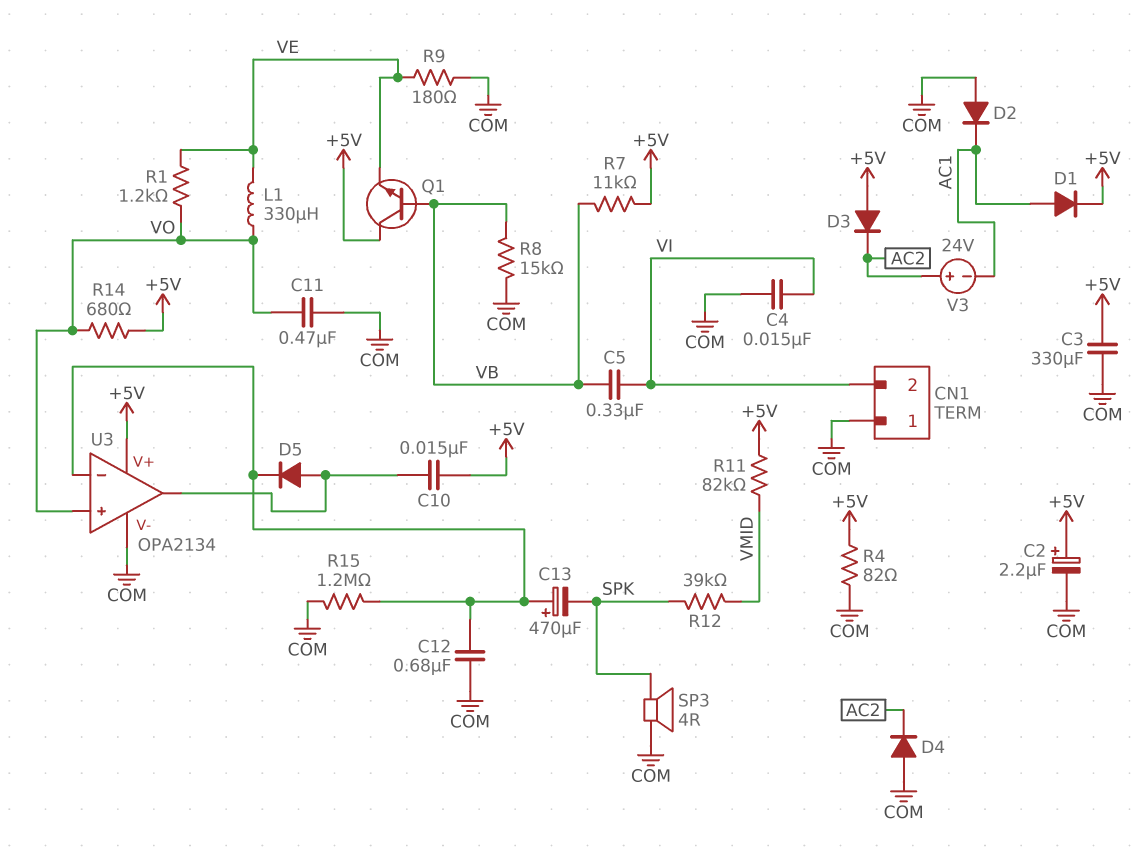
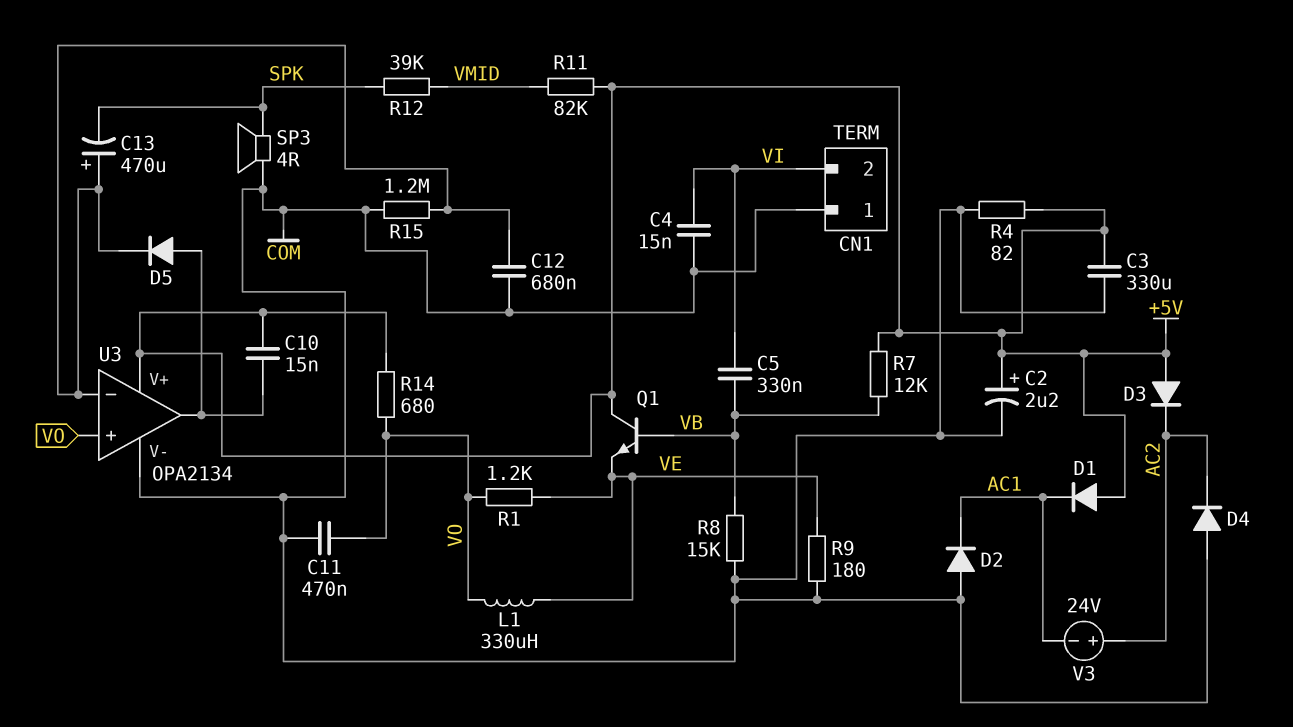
D1: diode (A AC1, K +5V) -> diode (A +5V, K AC1)
R7: 11k (+5V, VB) -> 12k (+5V, VB)

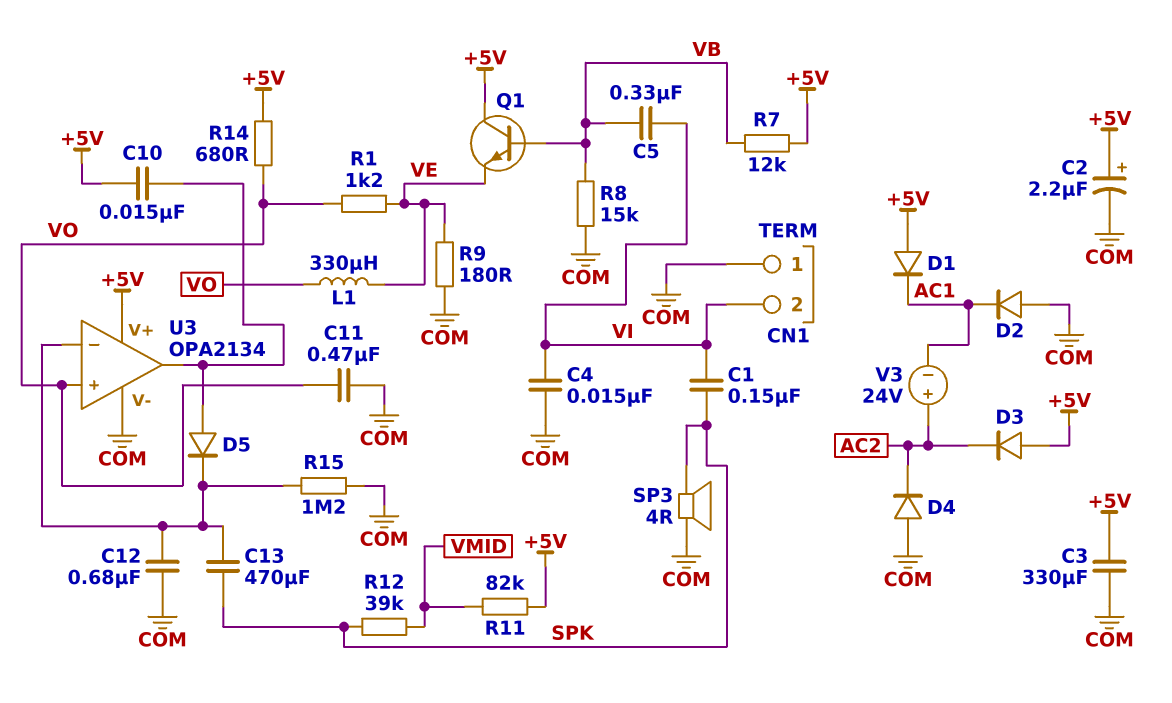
C1: none -> 150nF (SPK, VI)
C13: 470uF (plus U3/in-, minus SPK) -> 470uF (SPK, U3/in-)
R4: 82 (+5V, COM) -> none

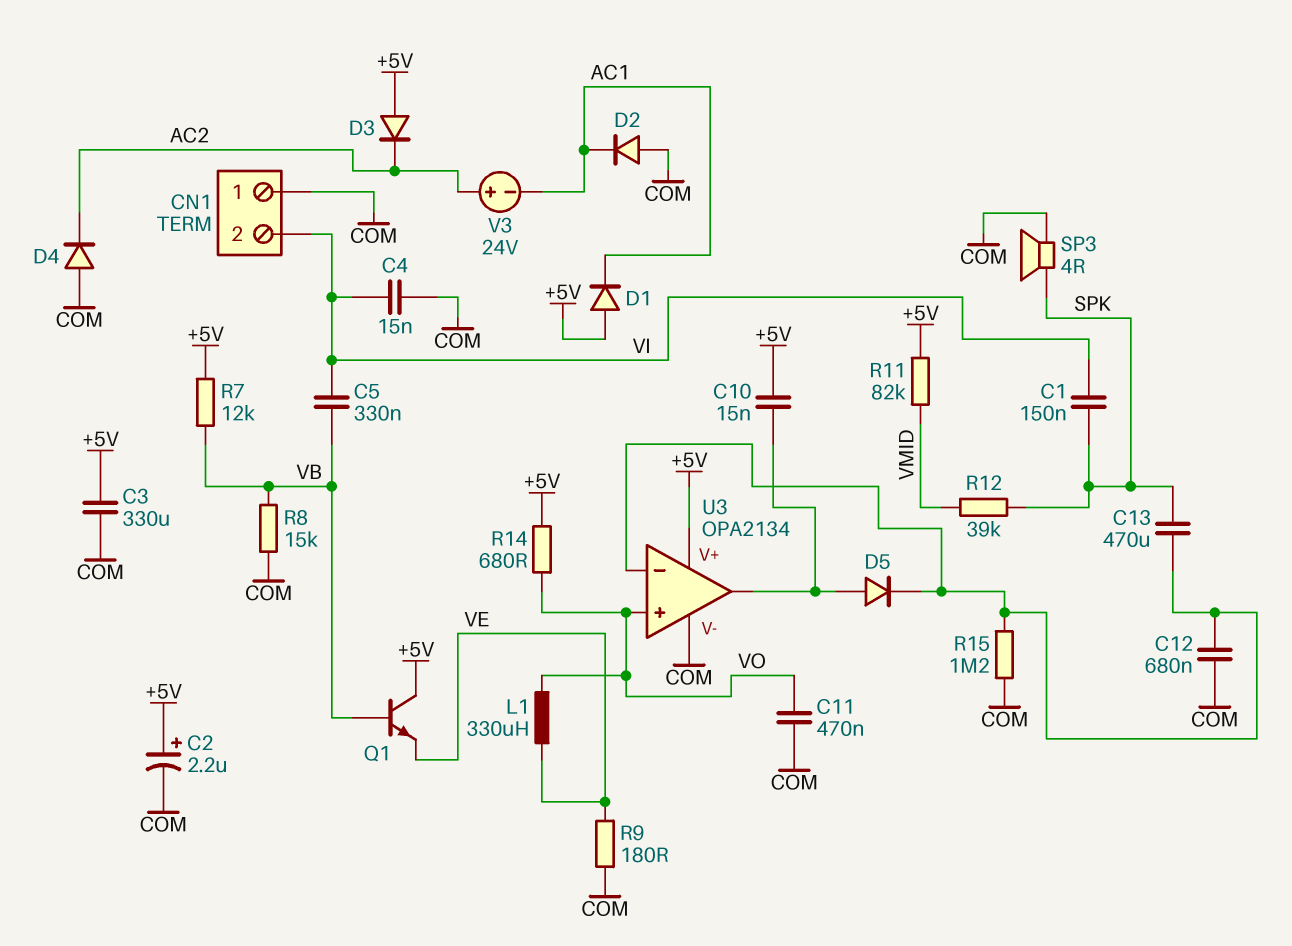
R1: 1.2k (VE, VO) -> none

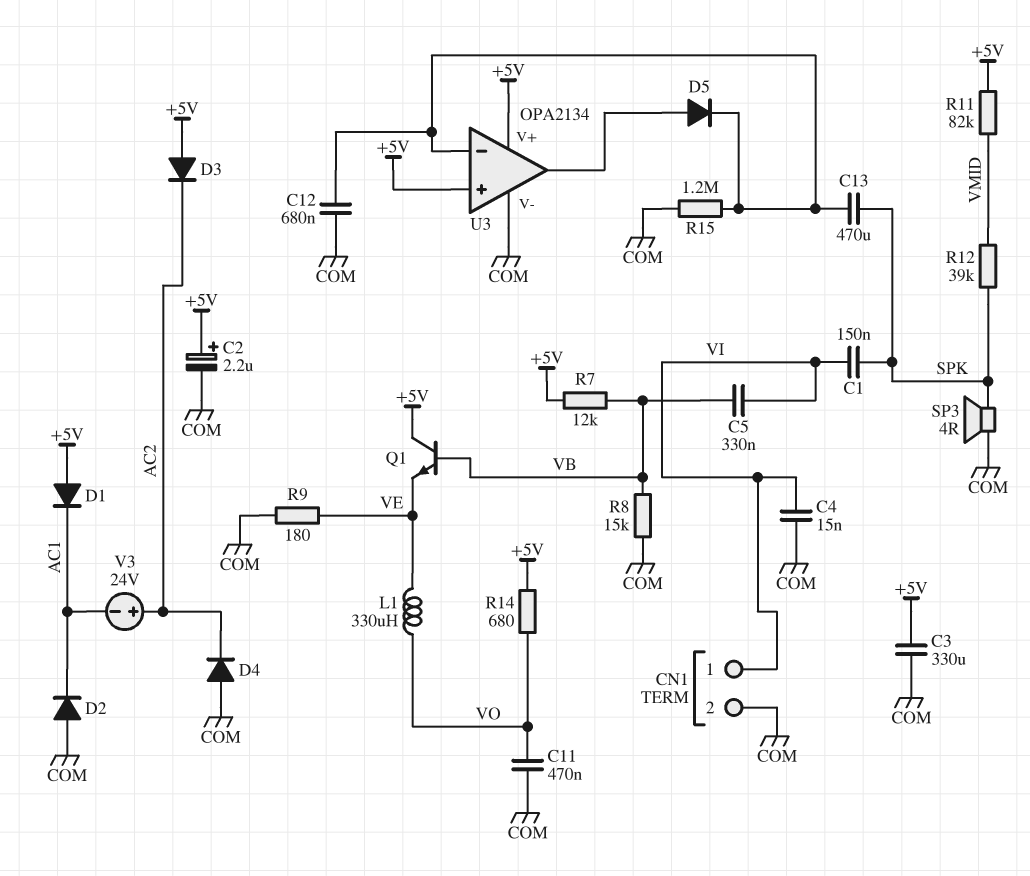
C10: 15nF (+5V, U3/out) -> none
CN1 pin 1: COM -> VI
CN1 pin 2: VI -> COM
U3 pin in+: VO -> +5V

